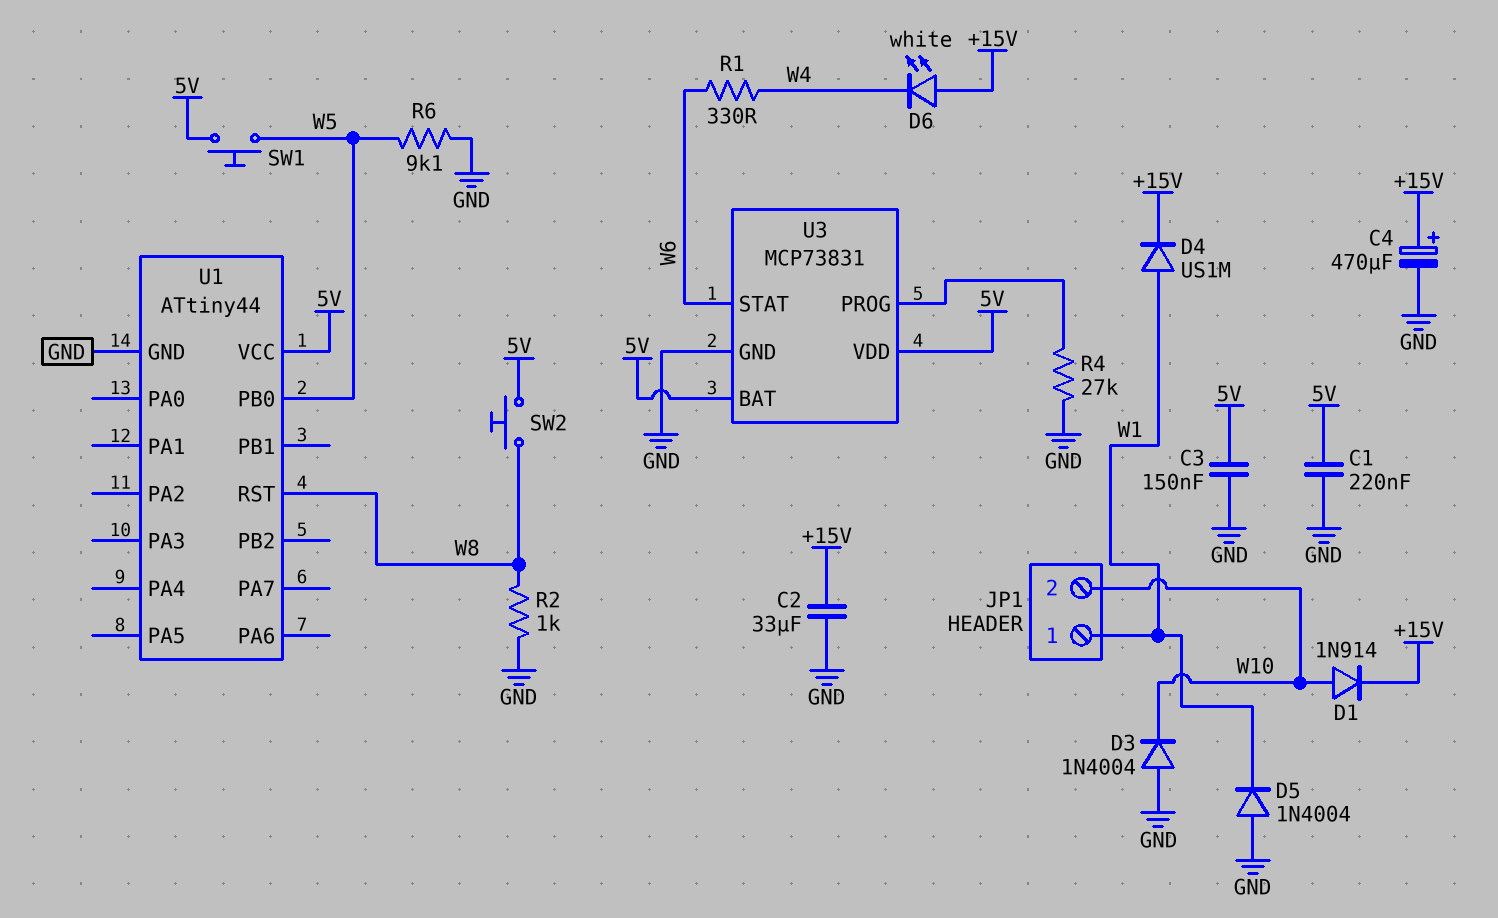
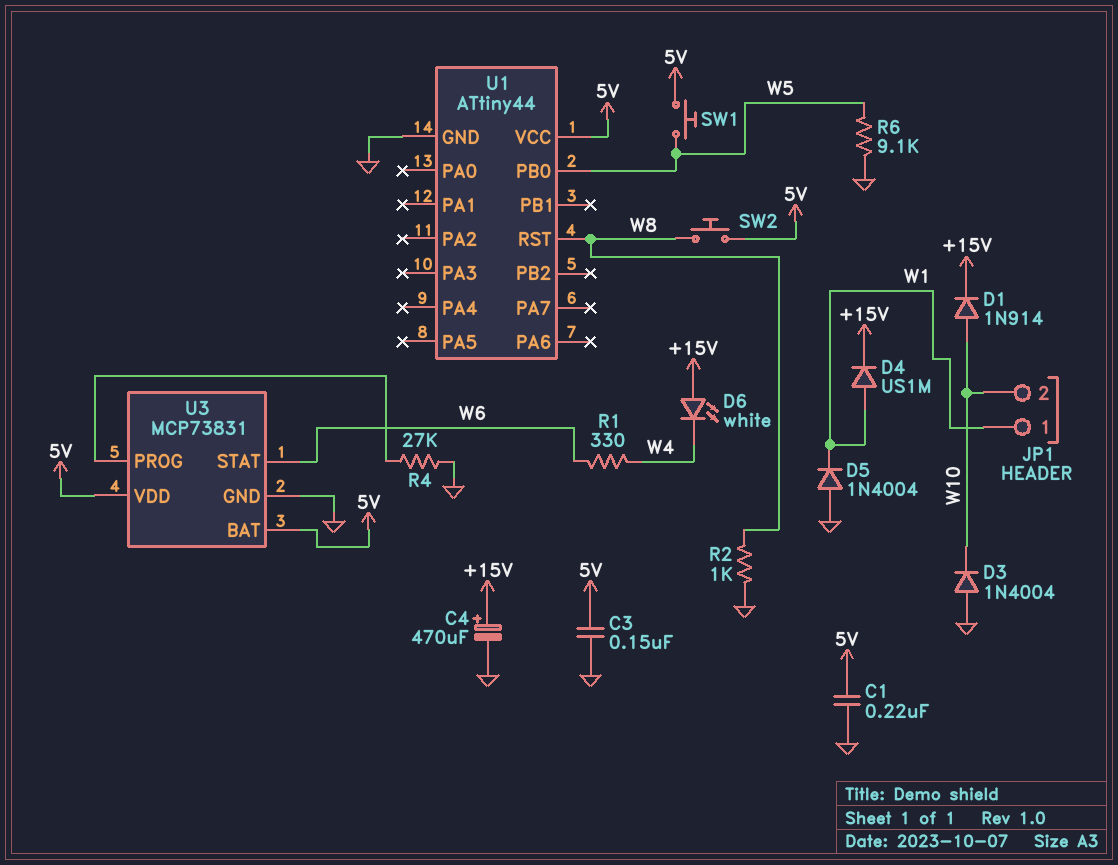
C2: 33uF (+15V, GND) -> none

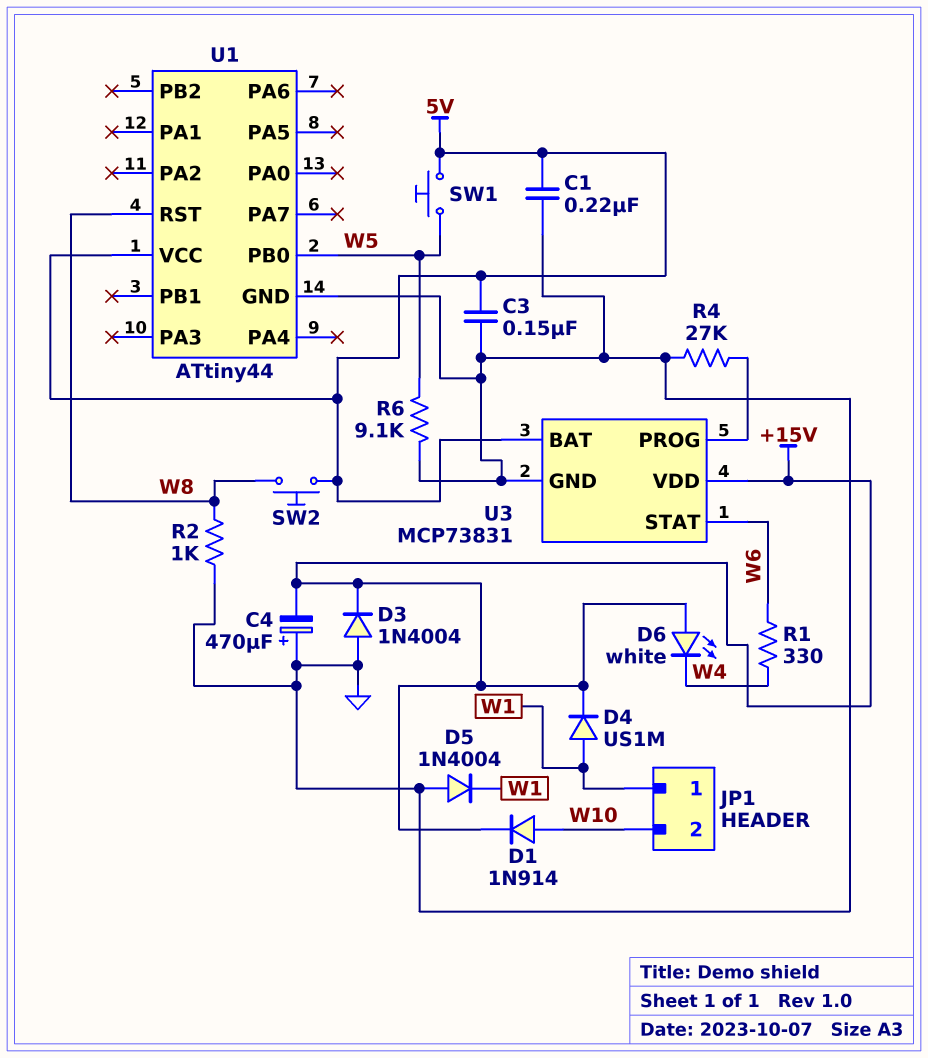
C4: 470uF (plus +15V, minus GND) -> 470uF (plus GND, minus +15V)
D3: diode 1N4004 (A GND, K W10) -> diode 1N4004 (A GND, K +15V)
U3 pin VDD: 5V -> +15V

